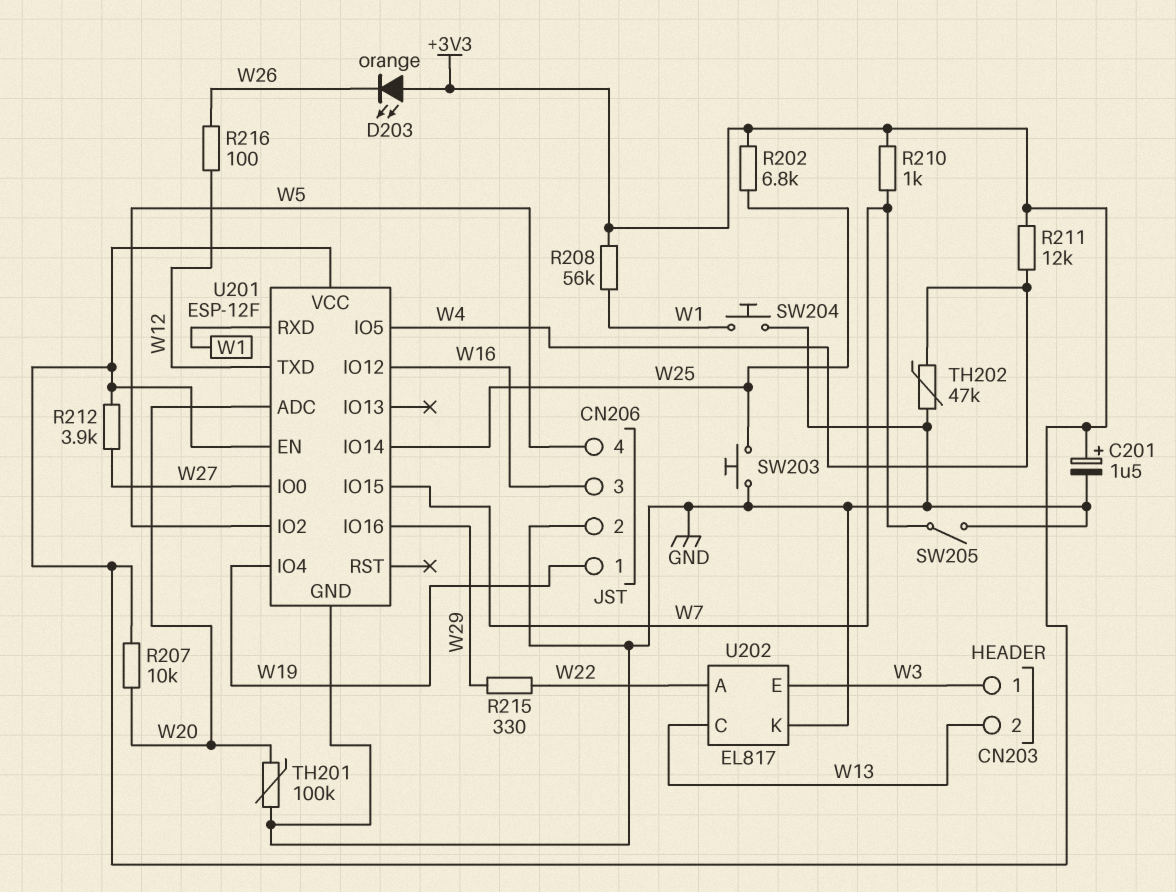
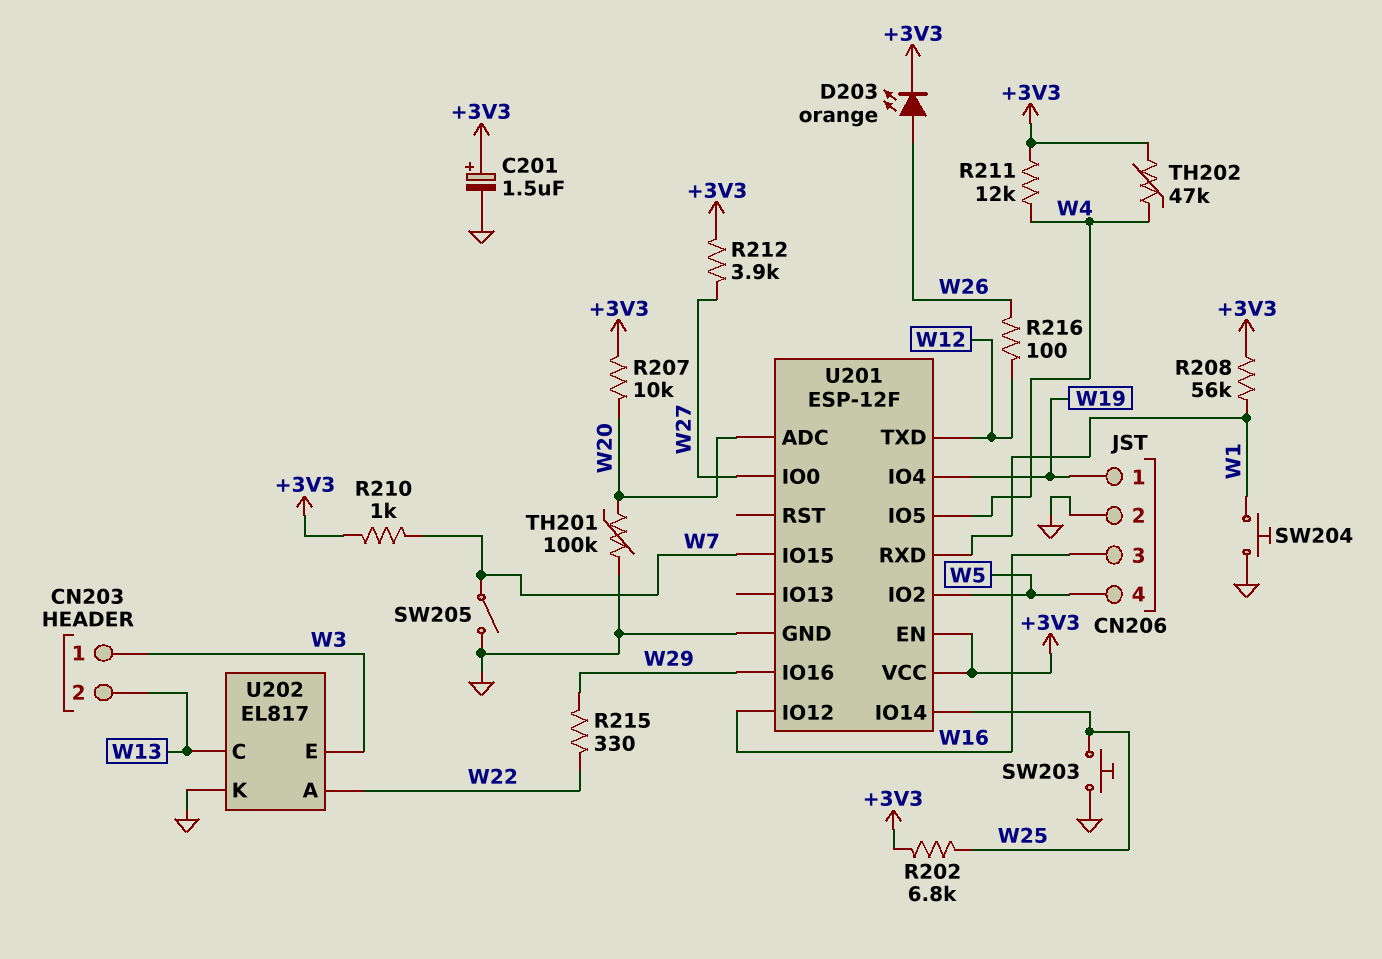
D203: LED orange (A +3V3, K W26) -> LED orange (A W26, K +3V3)
TH202: 47k (GND, W4) -> 47k (+3V3, W4)

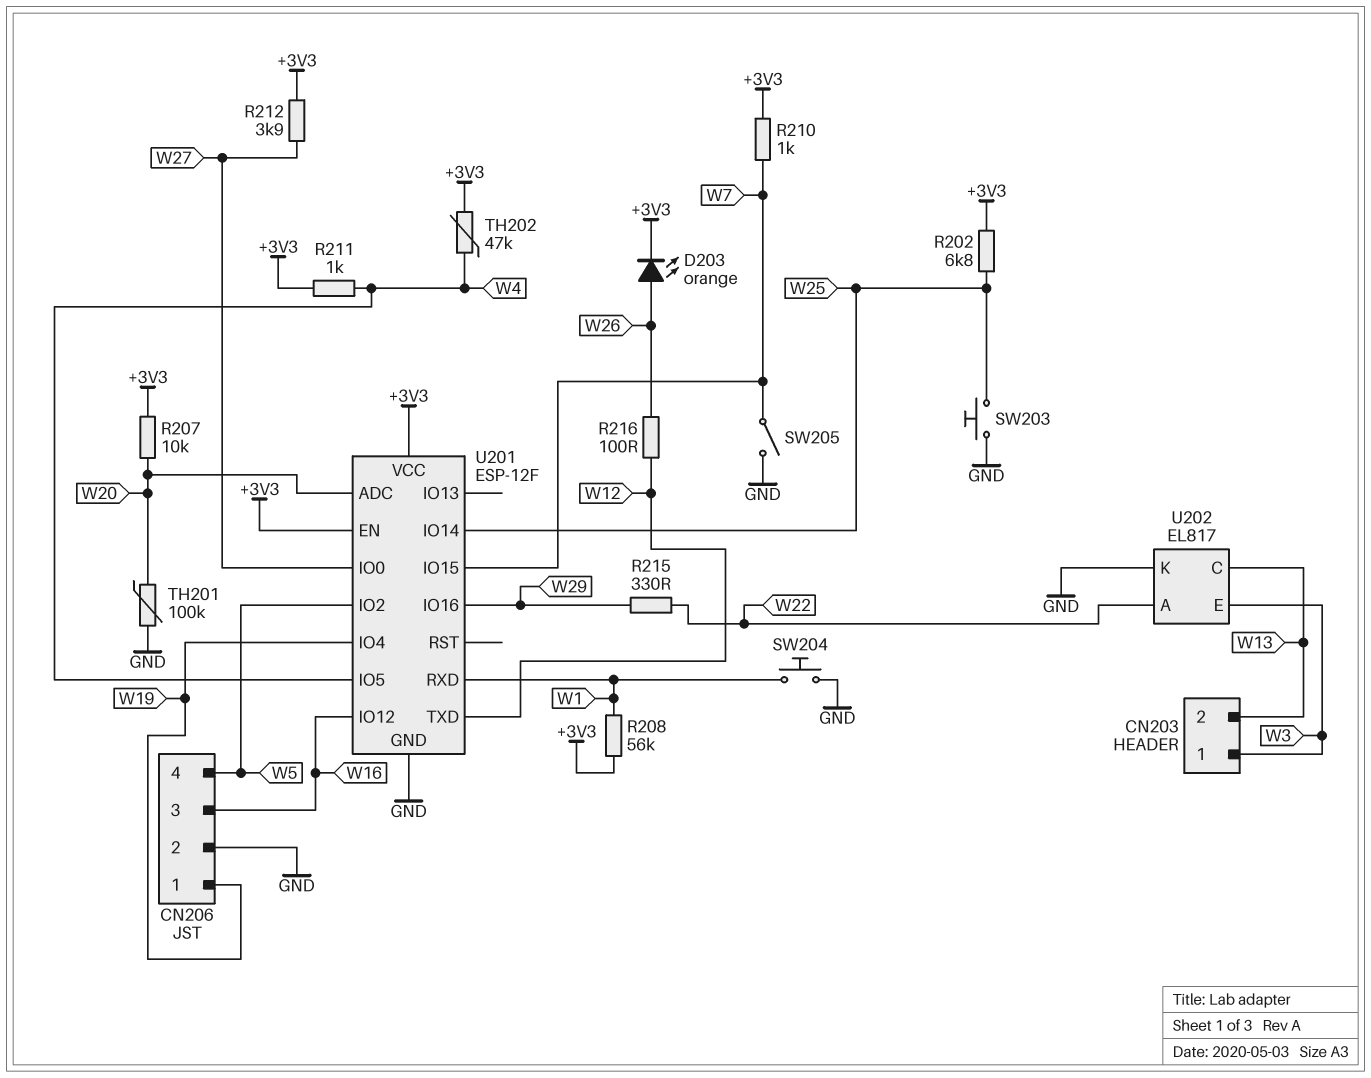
C201: 1.5uF (plus +3V3, minus GND) -> none
R211: 12k (+3V3, W4) -> 1k (+3V3, W4)

